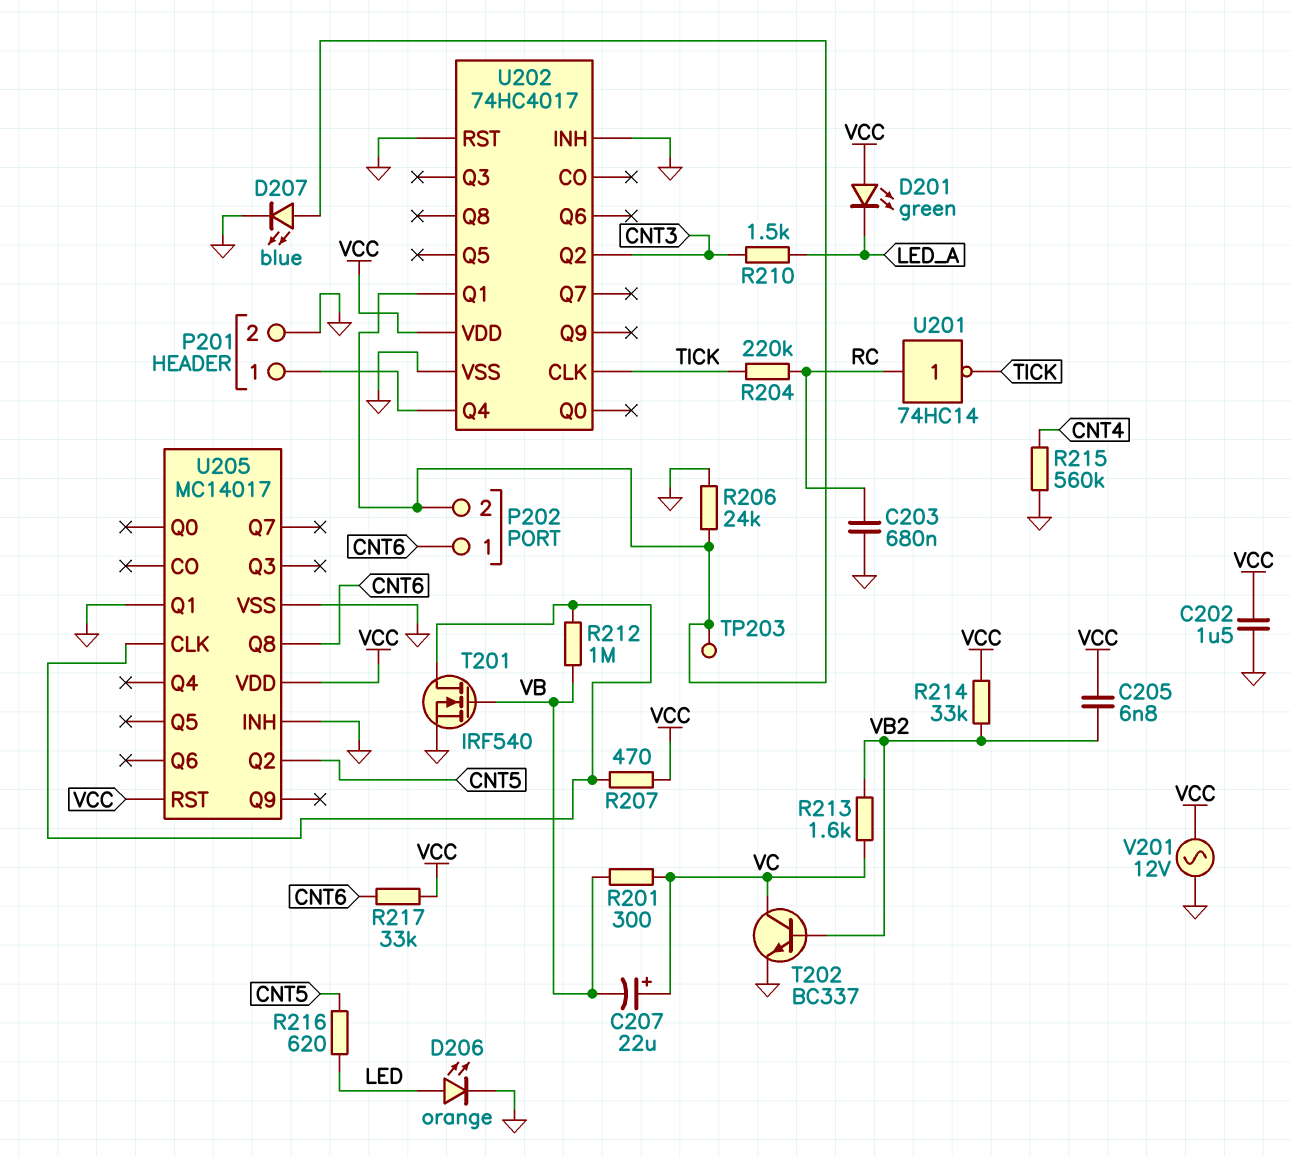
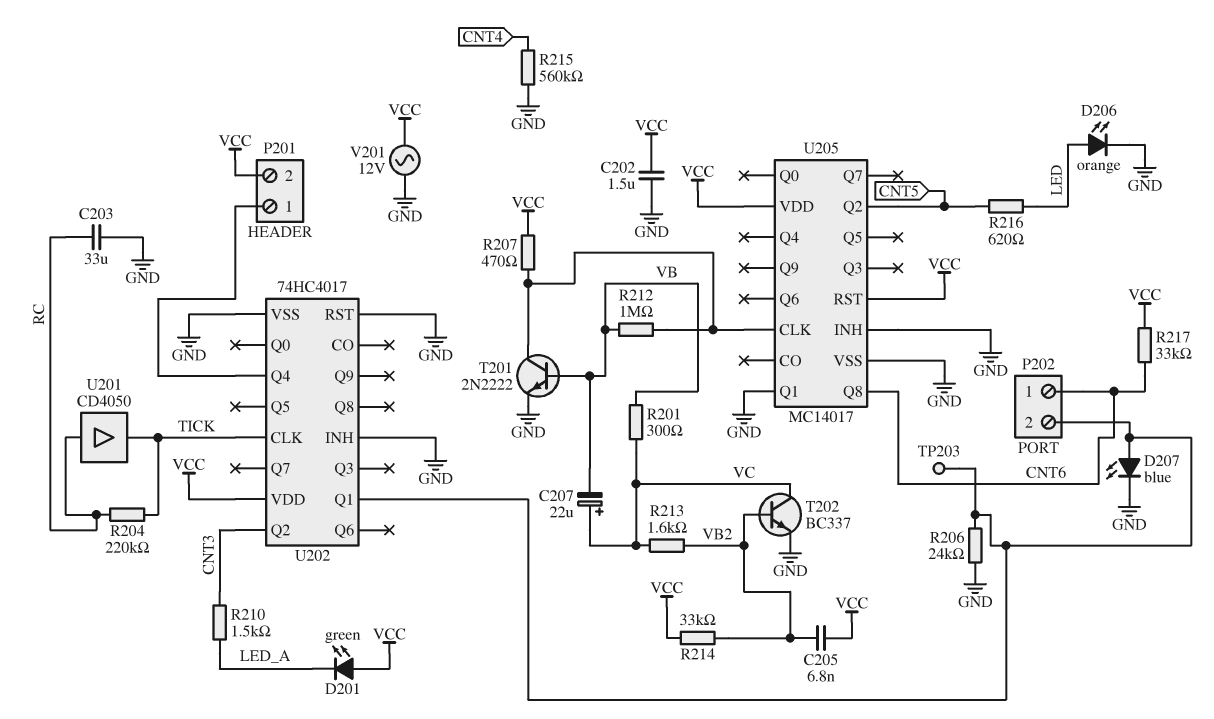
C203: 680nF (GND, RC) -> 33uF (GND, RC)
P201 pin 2: GND -> VCC
T201: NMOS IRF540 (G VB, D U205/CLK, S GND) -> NPN 2N2222 (B VB, C U205/CLK, E GND)
U201: NOT 74HC14 (in RC, out TICK) -> buffer CD4050 (in RC, out TICK)

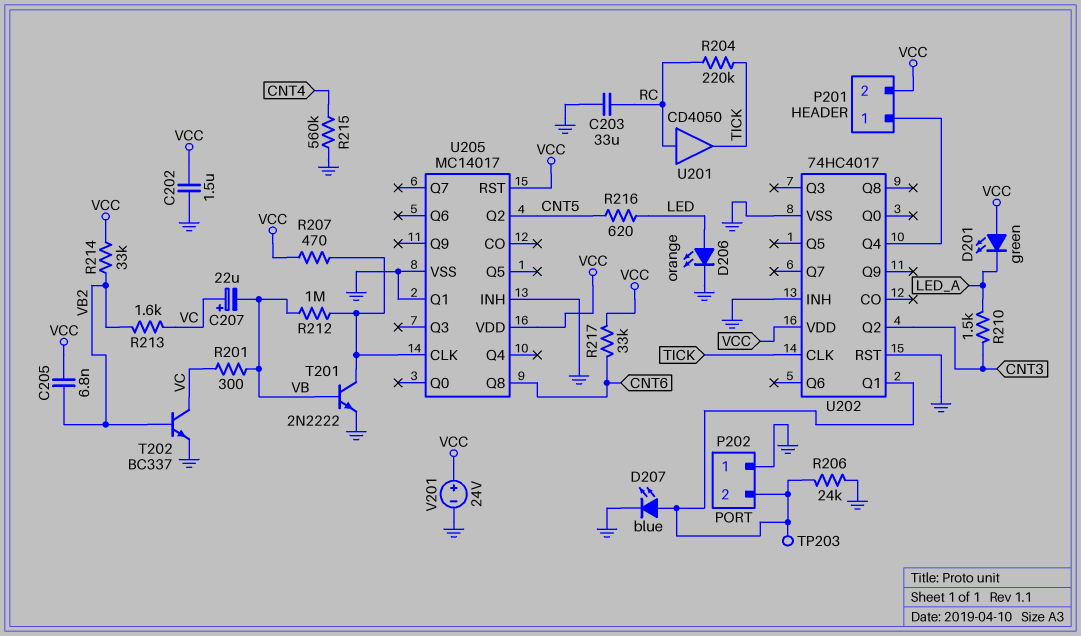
P202 pin 1: CNT6 -> GND
V201: AC 12V (GND, VCC) -> 24V (plus VCC, minus GND)

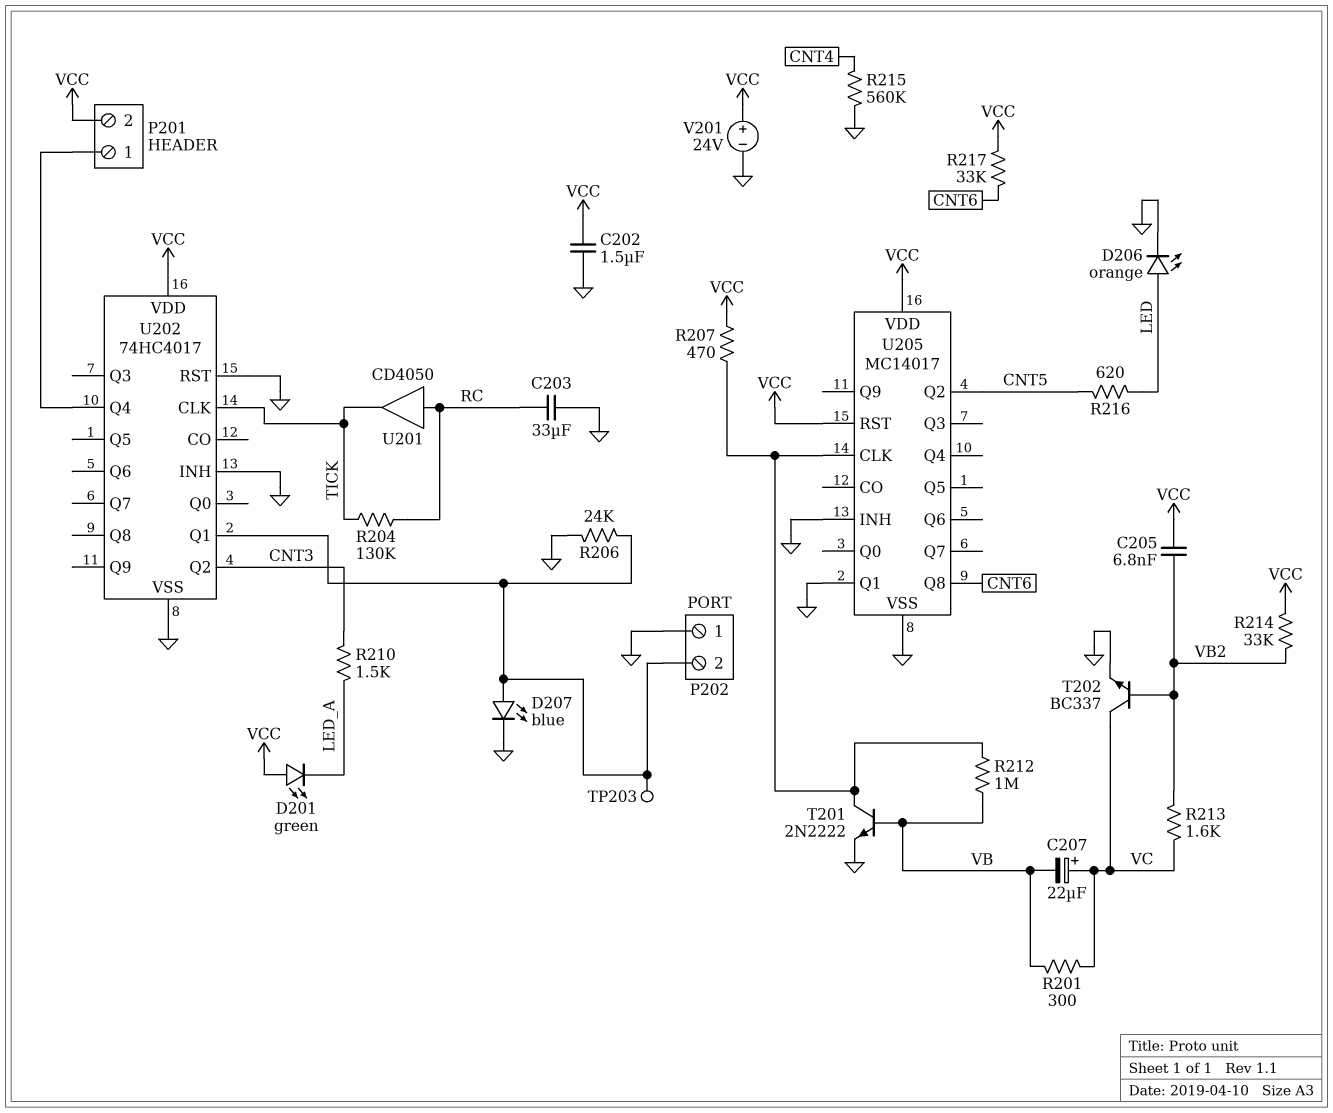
R204: 220k (RC, TICK) -> 130k (RC, TICK)

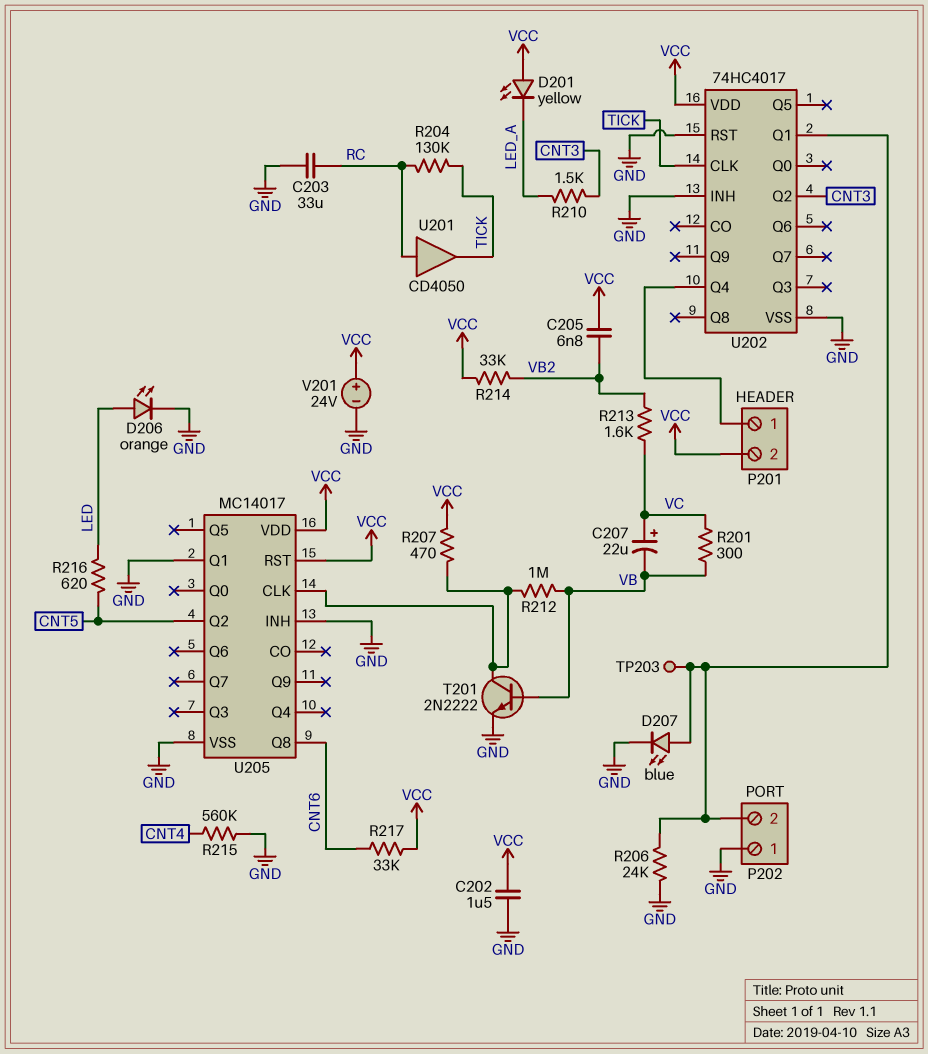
D201: LED green (A VCC, K LED_A) -> LED yellow (A VCC, K LED_A)
T202: NPN BC337 (B VB2, C VC, E GND) -> none

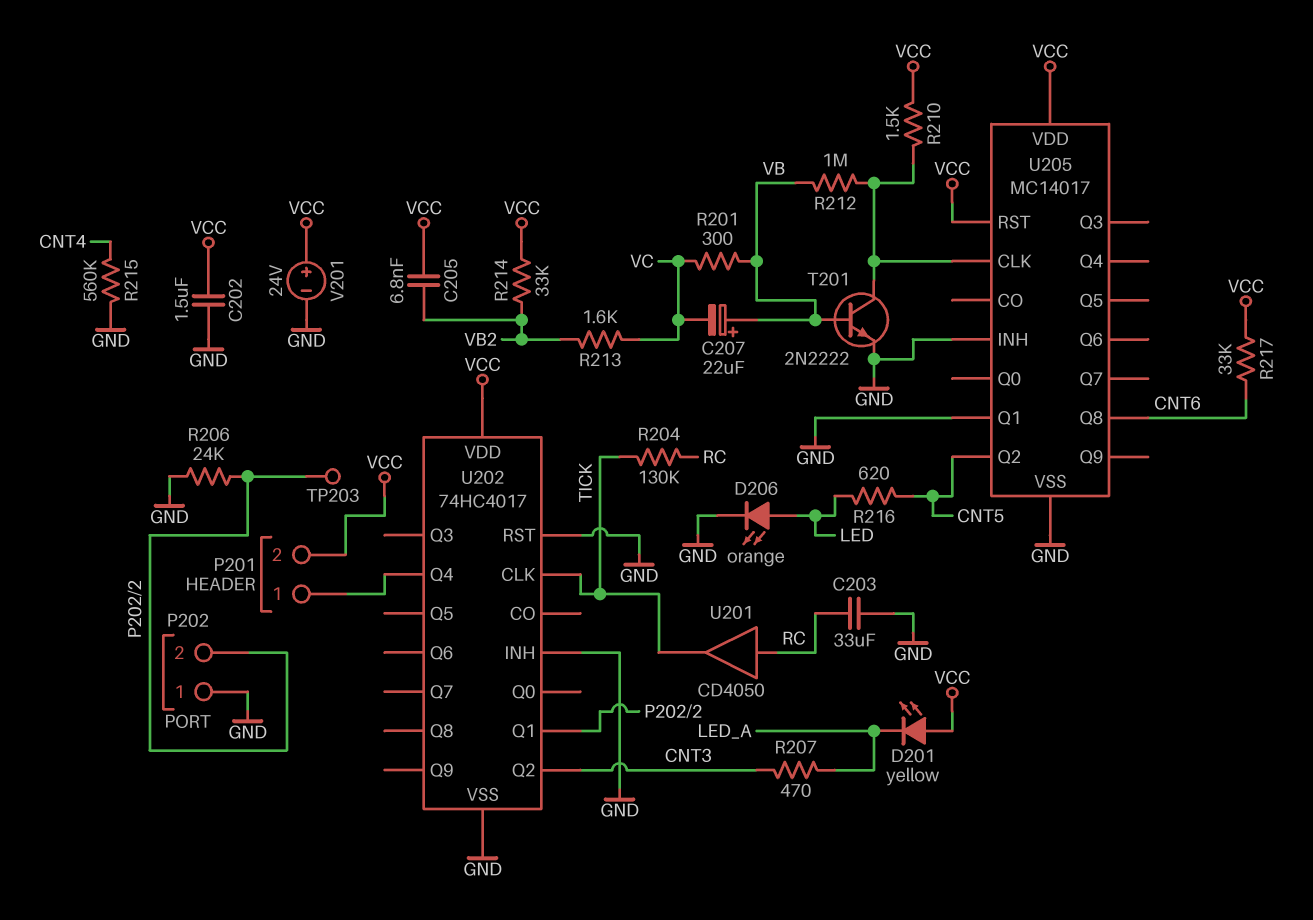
C207: 22uF (plus VC, minus VB) -> 22uF (plus VB, minus VC)
D207: LED blue (A P202/2, K GND) -> none
R207: 470 (U205/CLK, VCC) -> 470 (CNT3, LED_A)
R210: 1.5k (CNT3, LED_A) -> 1.5k (U205/CLK, VCC)

